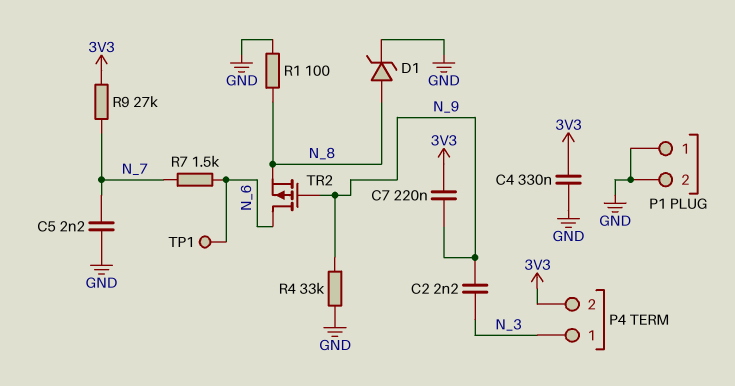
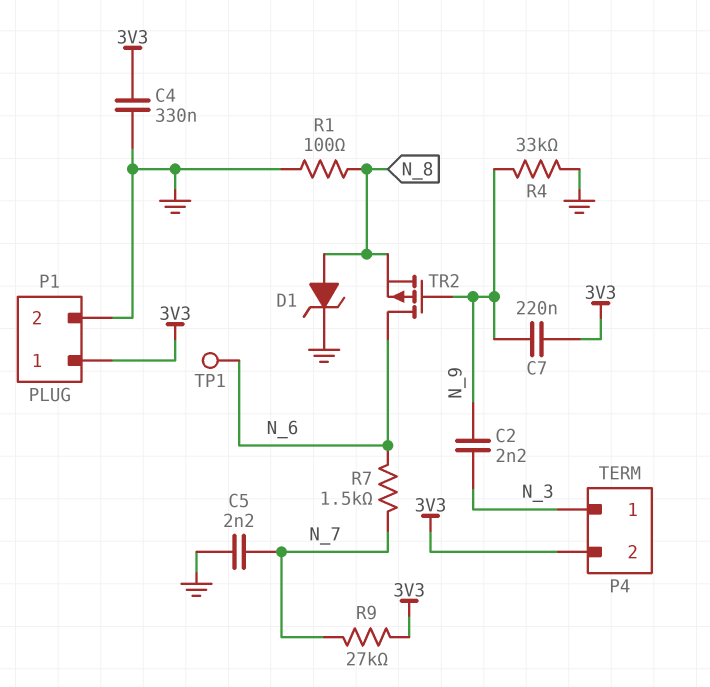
P1 pin 1: GND -> 3V3

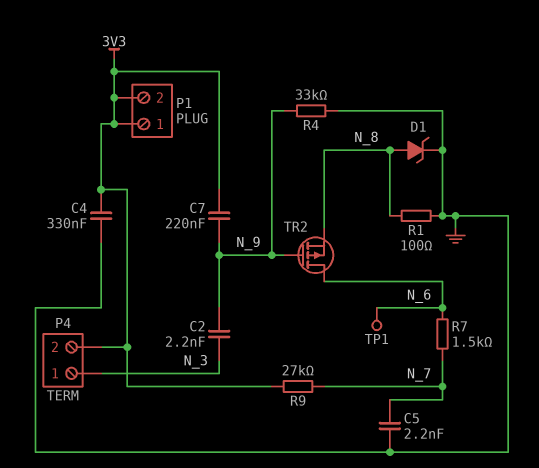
P1 pin 2: GND -> 3V3

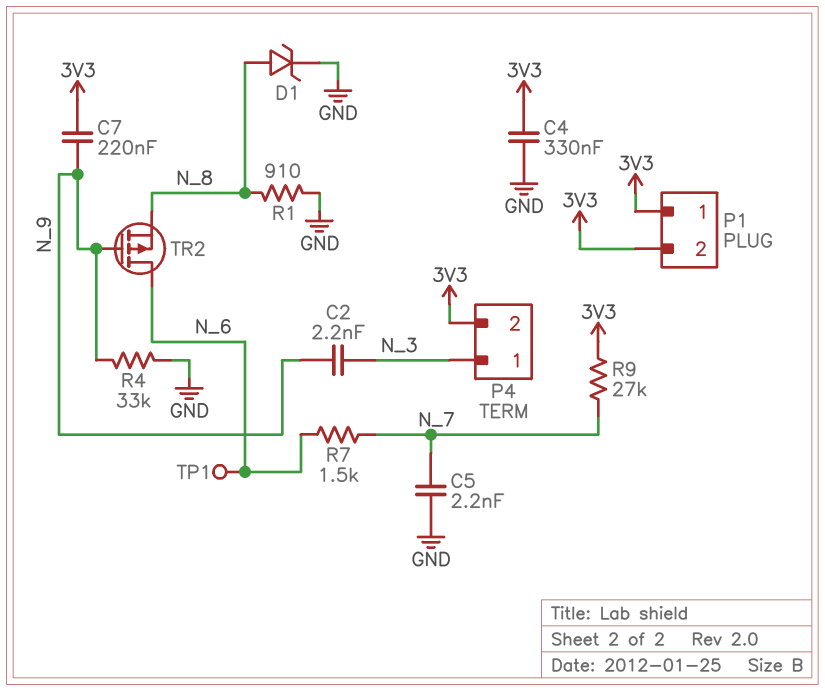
R1: 100 (GND, N_8) -> 910 (GND, N_8)

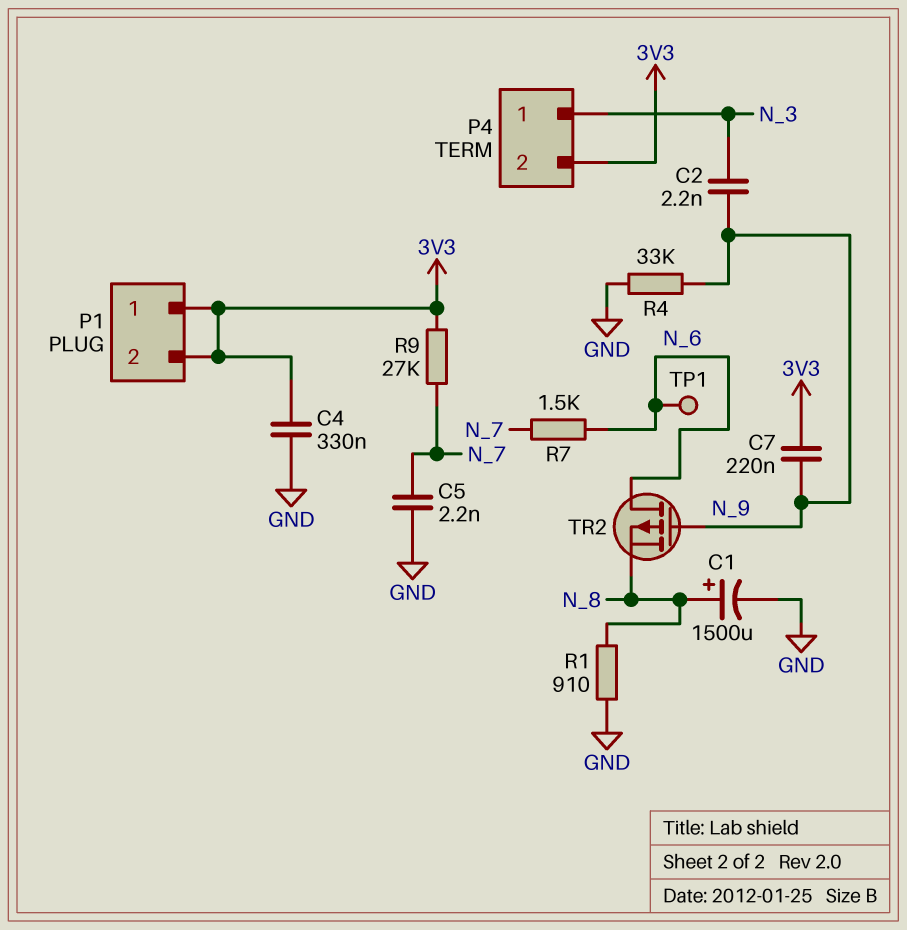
C1: none -> 1500uF (plus N_8, minus GND)
D1: zener (A N_8, K GND) -> none

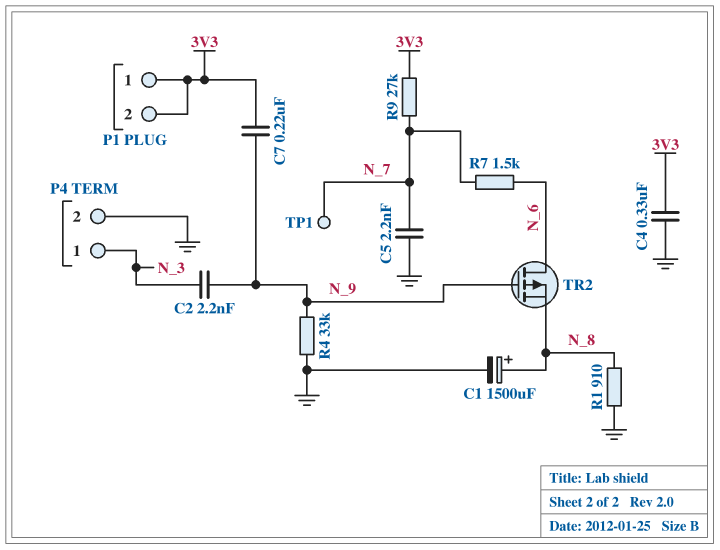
P4 pin 2: 3V3 -> GND
TP1: test point (N_6) -> test point (N_7)

